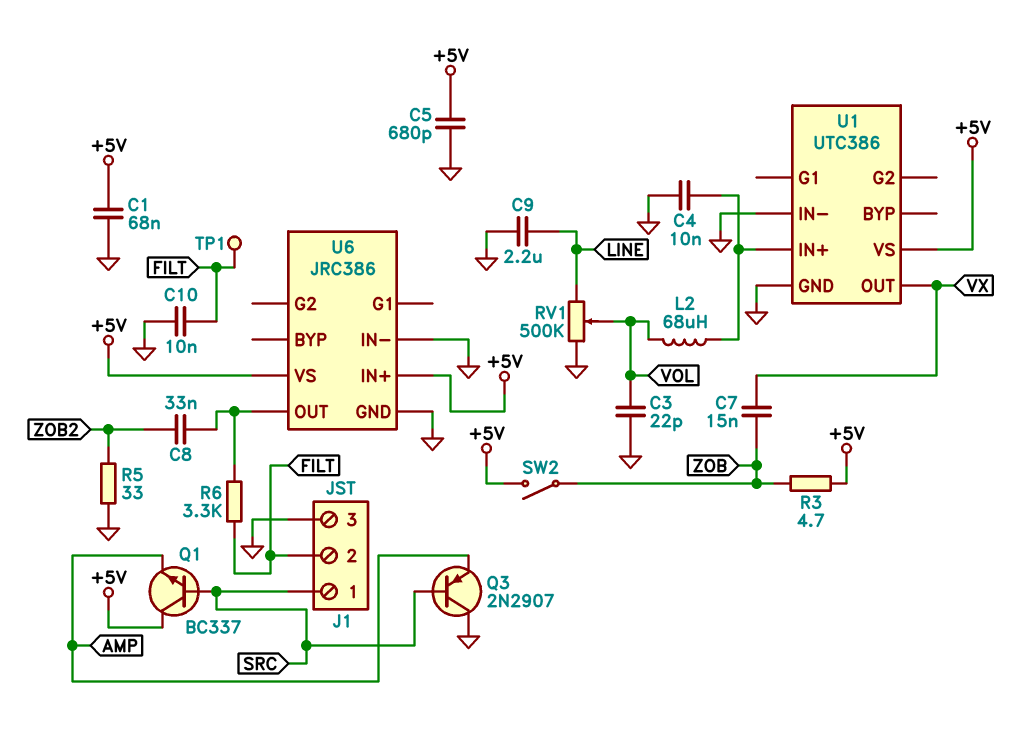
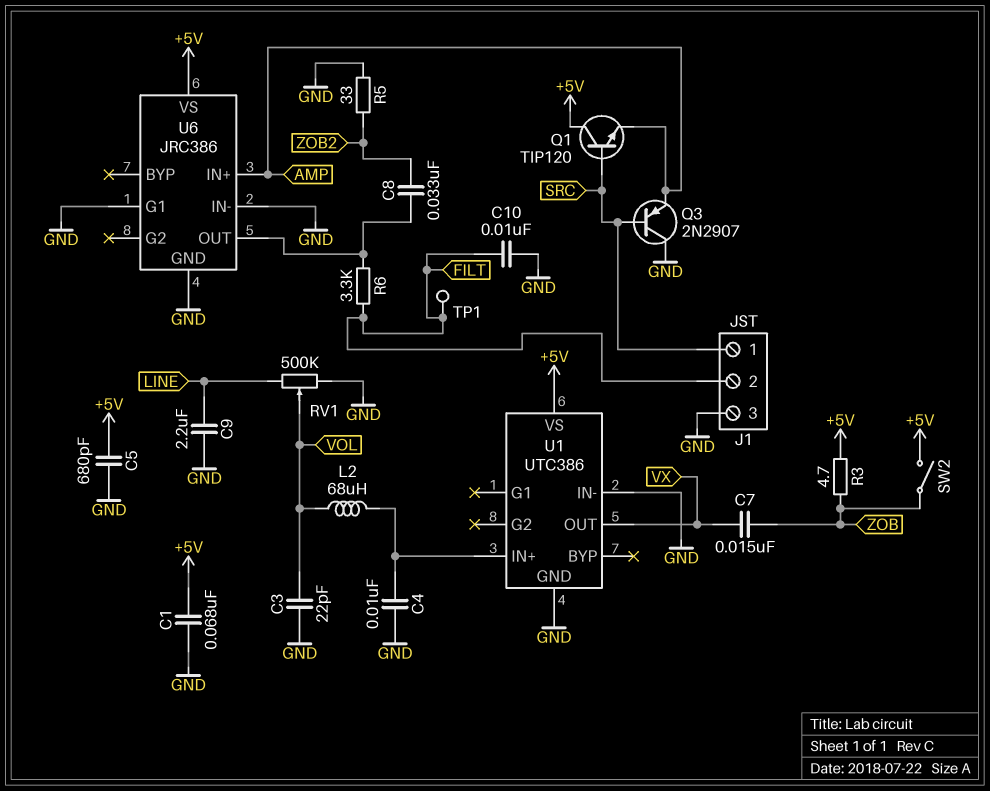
Q1: NPN BC337 (B SRC, C +5V, E AMP) -> NPN TIP120 (B SRC, C +5V, E AMP)
U6 pin G1: none -> GND
U6 pin IN+: +5V -> AMP

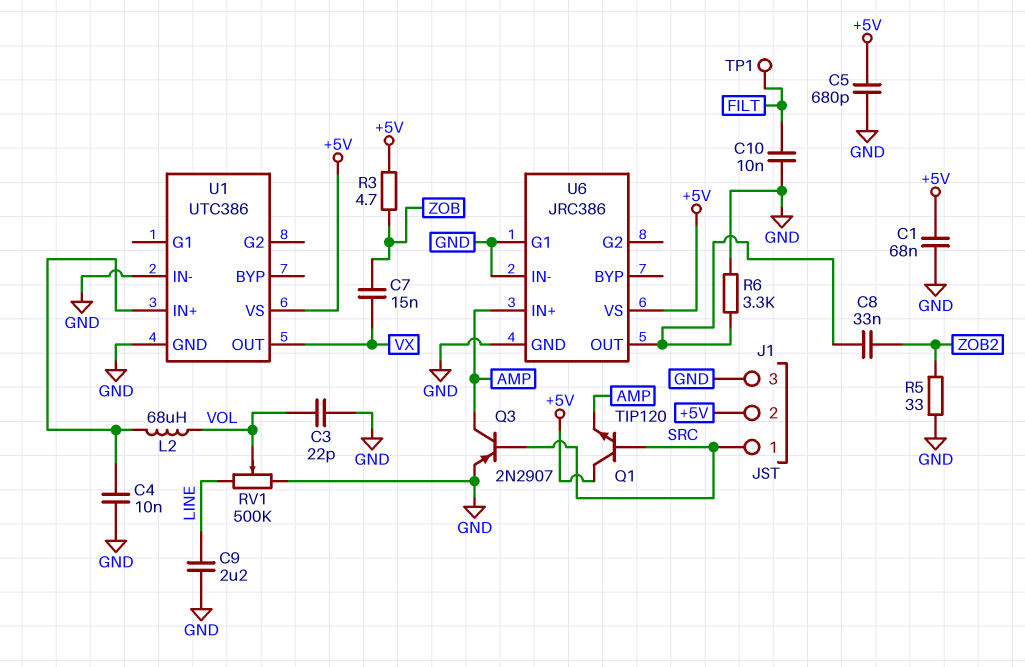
J1 pin 2: FILT -> +5V
Q3: PNP 2N2907 (B SRC, C GND, E AMP) -> PNP 2N2907 (B SRC, C AMP, E GND)
R6: 3.3k (FILT, U6/OUT) -> 3.3k (GND, U6/OUT)
SW2: switch (+5V, ZOB) -> none

